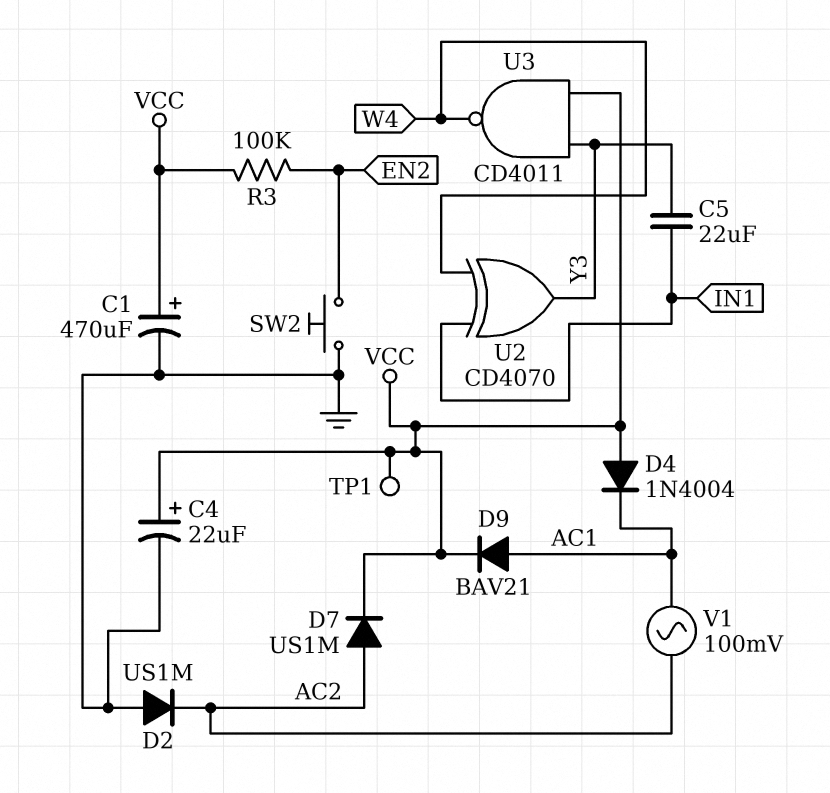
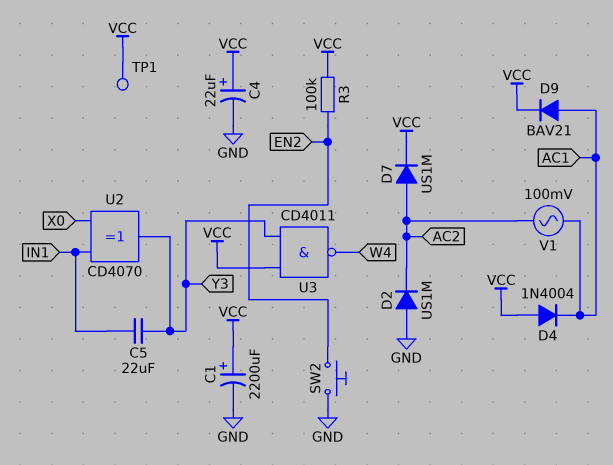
C1: 470uF (plus VCC, minus GND) -> 2200uF (plus VCC, minus GND)
U2: XOR CD4070 (in IN1, in W4, out Y3) -> XOR CD4070 (in IN1, in X0, out Y3)

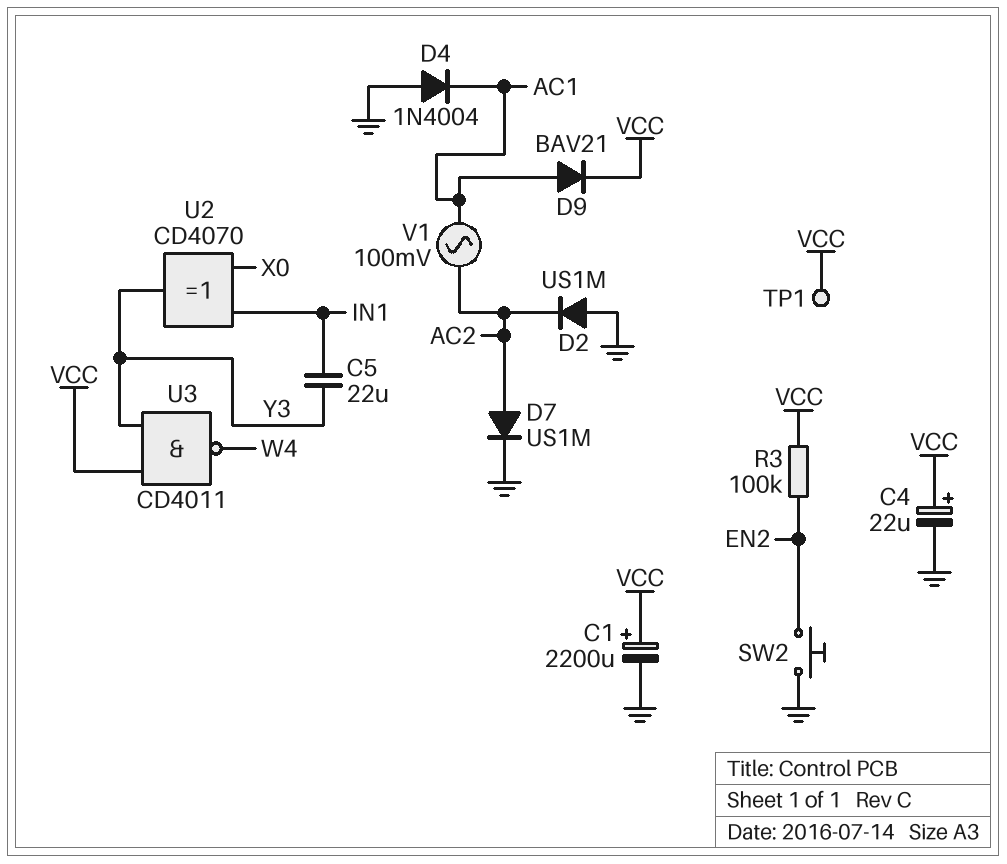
D4: diode 1N4004 (A VCC, K AC1) -> diode 1N4004 (A GND, K AC1)
D7: diode US1M (A AC2, K VCC) -> diode US1M (A AC2, K GND)

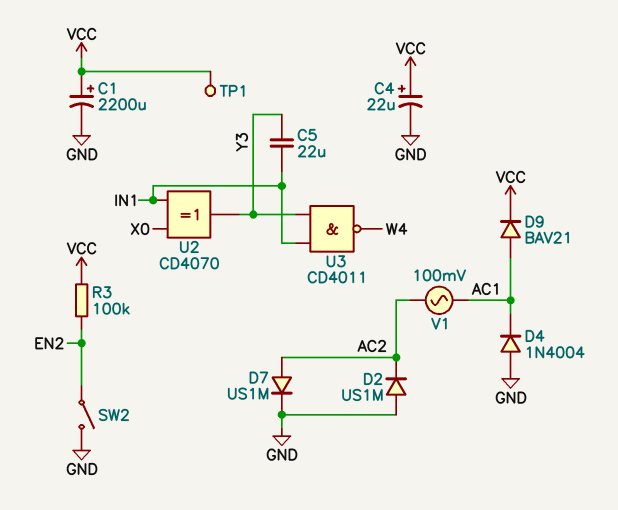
SW2: button (EN2, GND) -> switch (EN2, GND)
U3: NAND CD4011 (in VCC, in Y3, out W4) -> NAND CD4011 (in IN1, in Y3, out W4)

